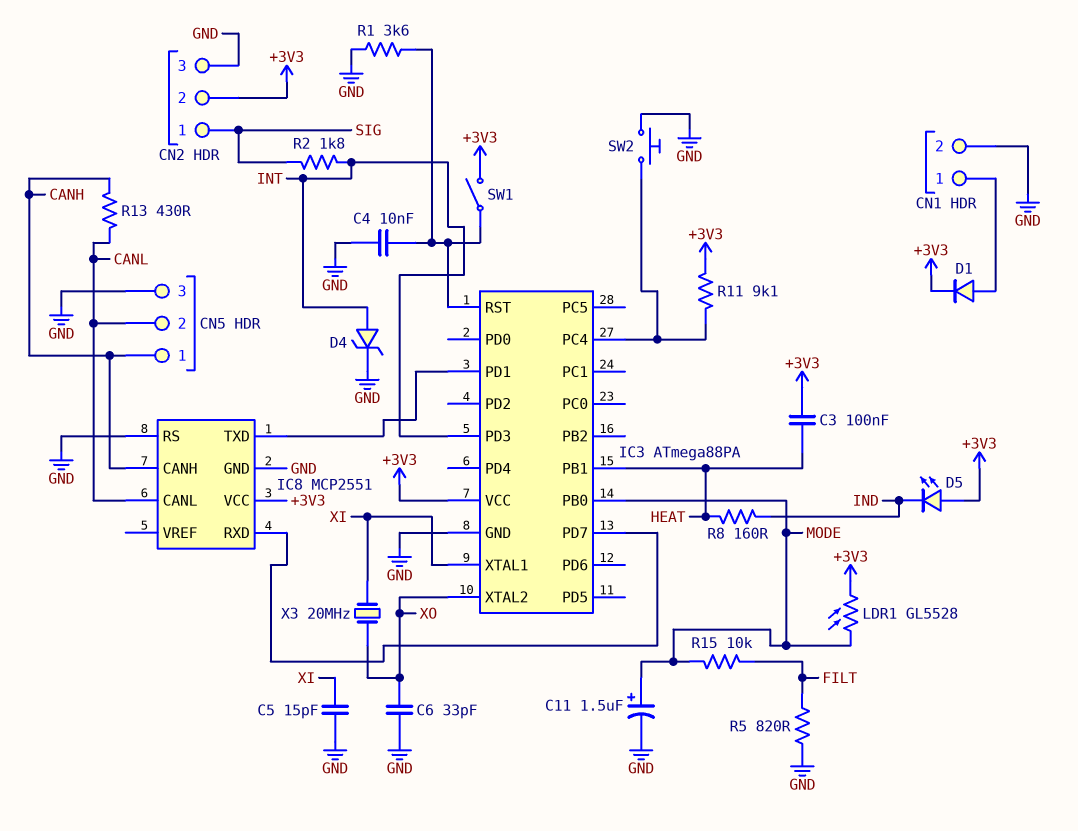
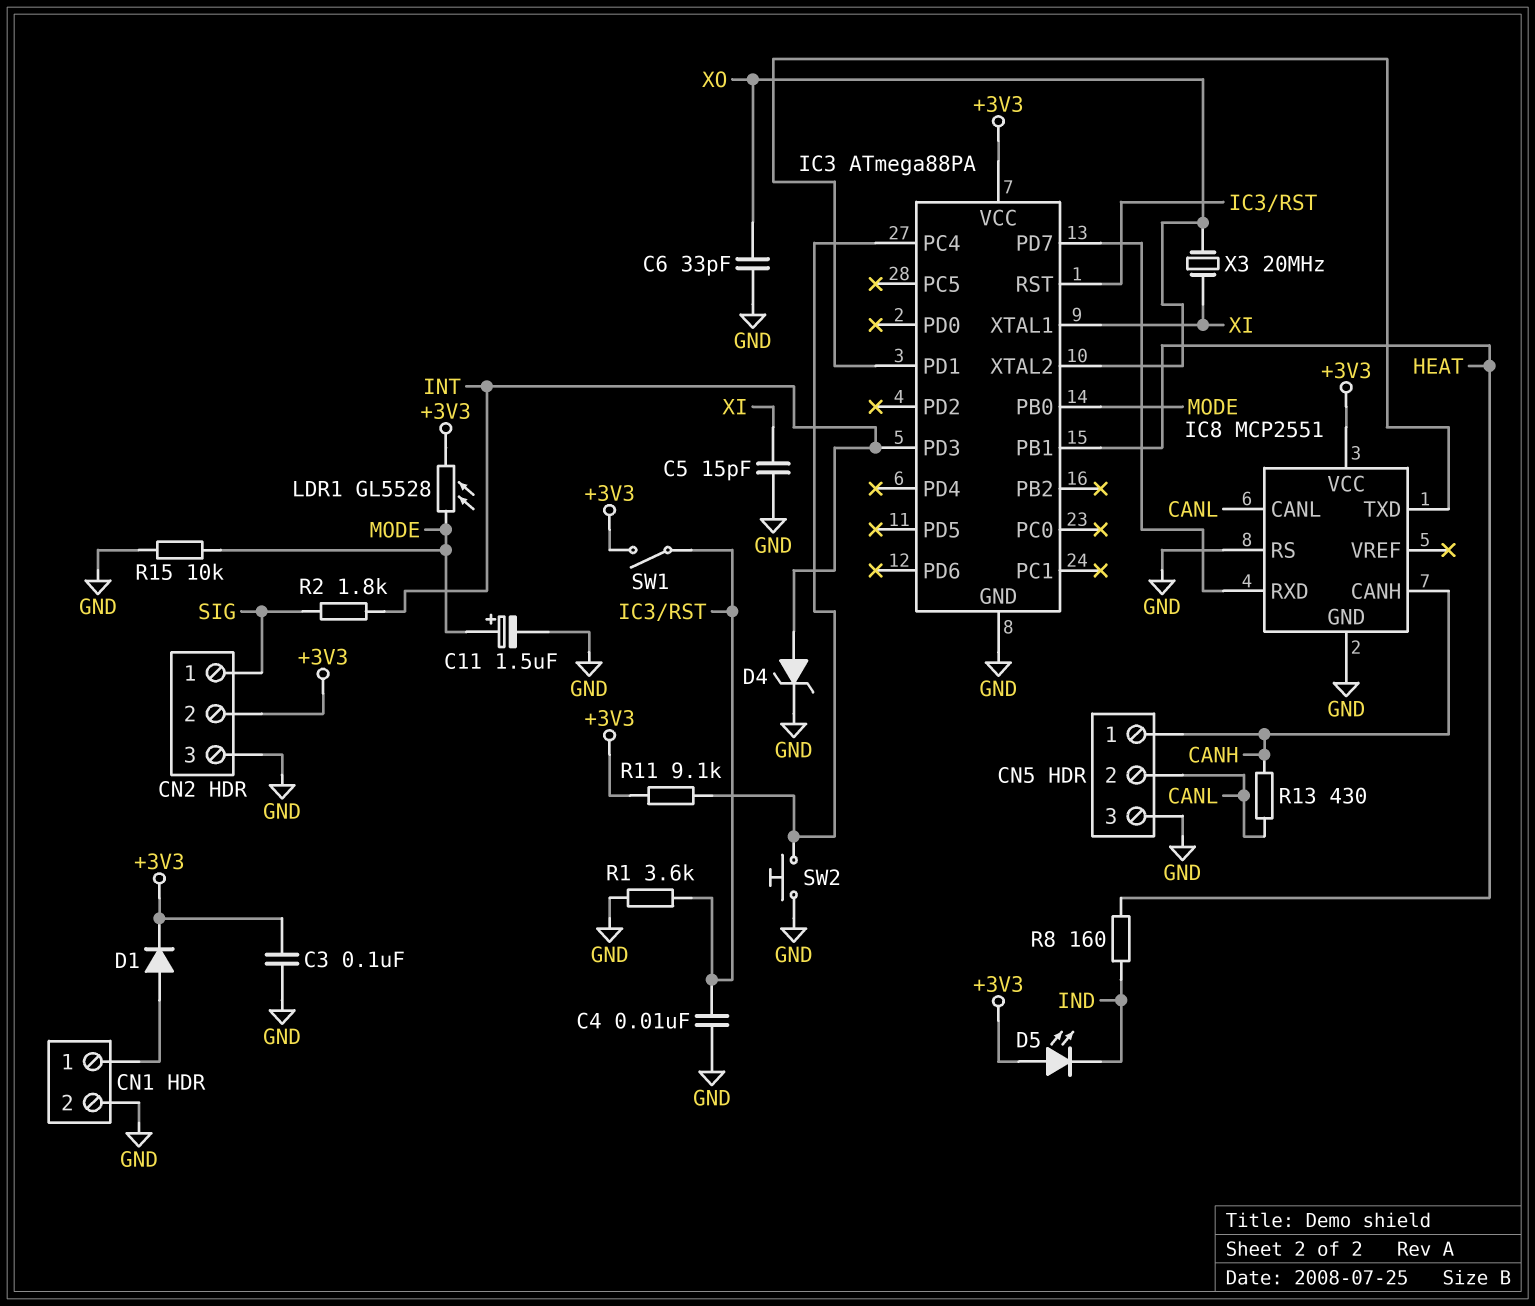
C3: 100nF (+3V3, HEAT) -> 100nF (+3V3, GND)
R5: 820 (FILT, GND) -> none
R15: 10k (FILT, MODE) -> 10k (GND, MODE)

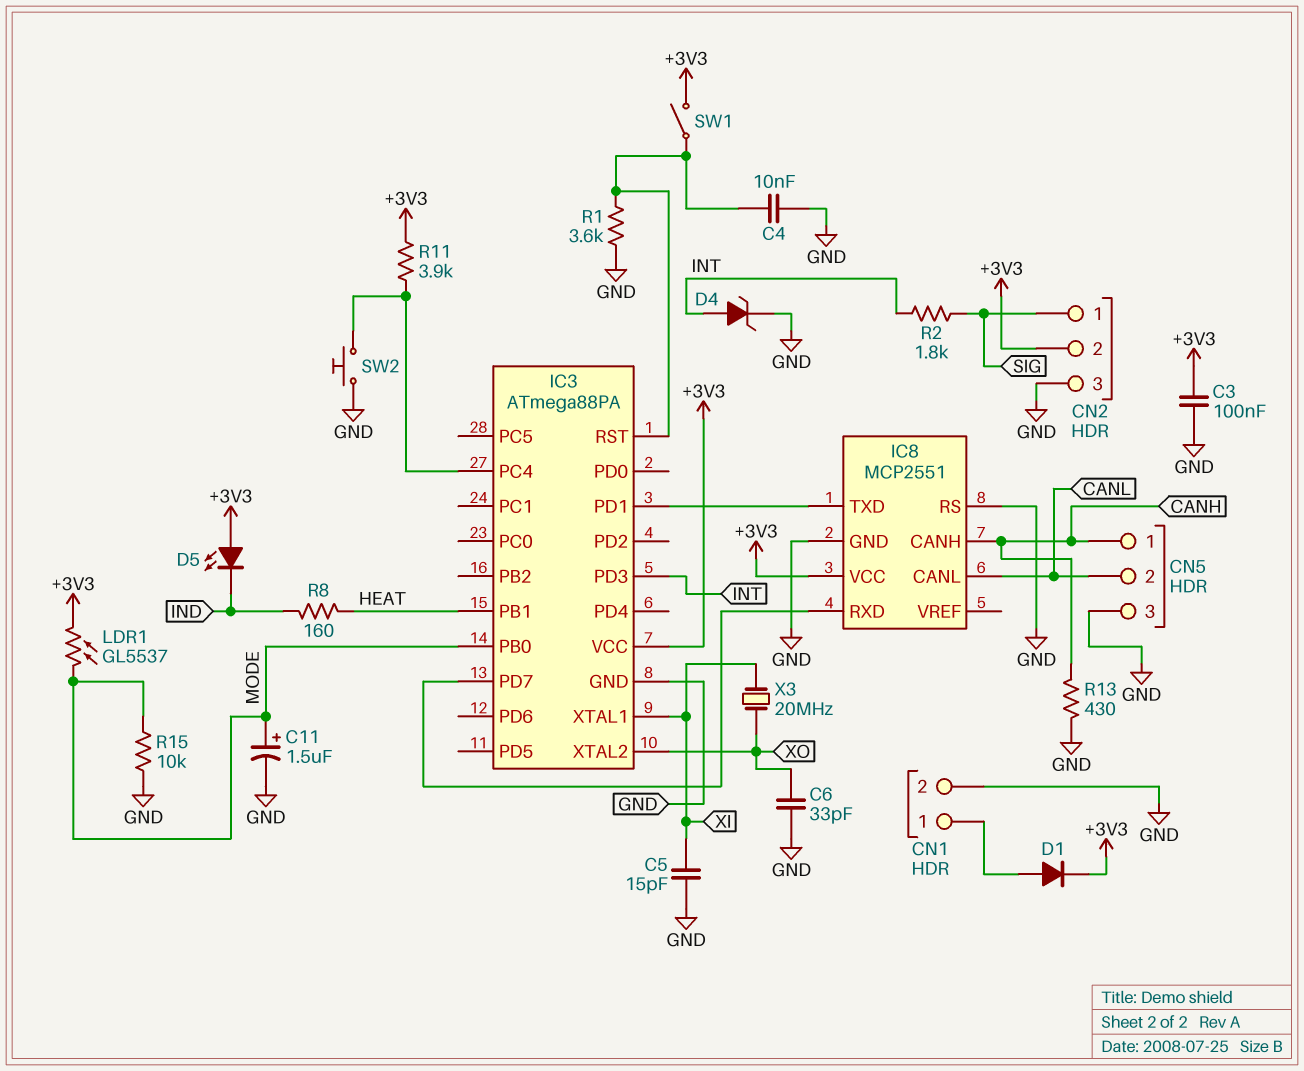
LDR1: GL5528 (+3V3, MODE) -> GL5537 (+3V3, MODE)
R11: 9.1k (+3V3, IC3/PC4) -> 3.9k (+3V3, IC3/PC4)
R13: 430 (CANH, CANL) -> 430 (CANH, GND)

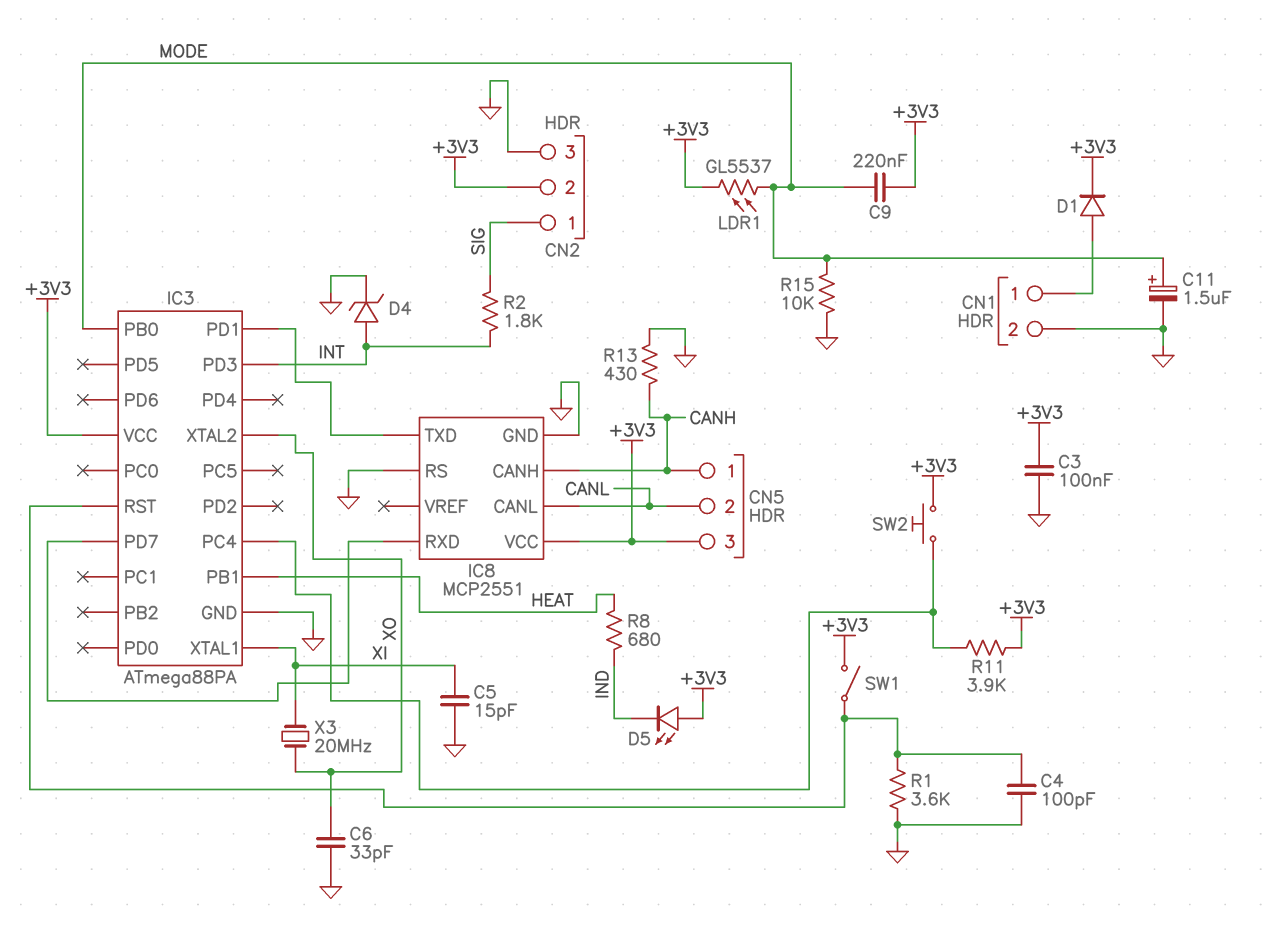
C4: 10nF (GND, IC3/RST) -> 100pF (GND, IC3/RST)
C9: none -> 220nF (+3V3, MODE)
CN5 pin 3: GND -> +3V3
R8: 160 (HEAT, IND) -> 680 (HEAT, IND)
SW2: button (GND, IC3/PC4) -> button (+3V3, IC3/PC4)

